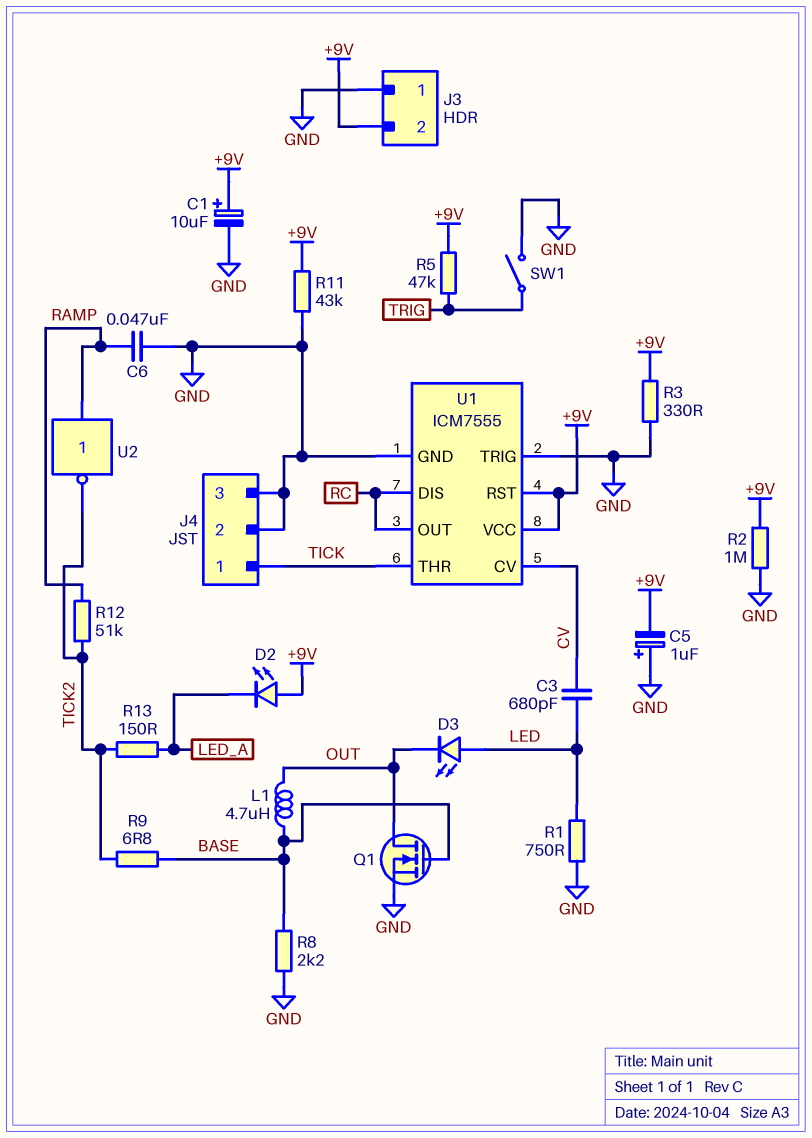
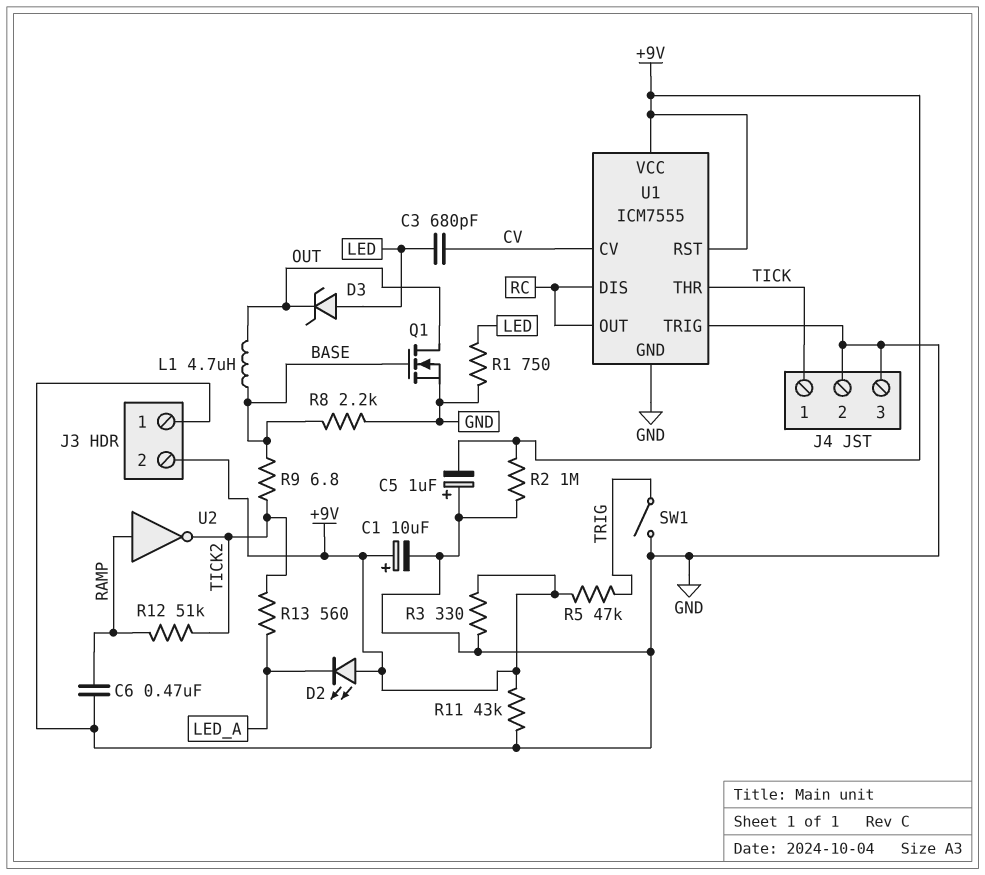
C6: 47nF (GND, RAMP) -> 470nF (GND, RAMP)
D3: LED (A LED, K OUT) -> zener (A LED, K OUT)
R13: 150 (LED_A, TICK2) -> 560 (LED_A, TICK2)

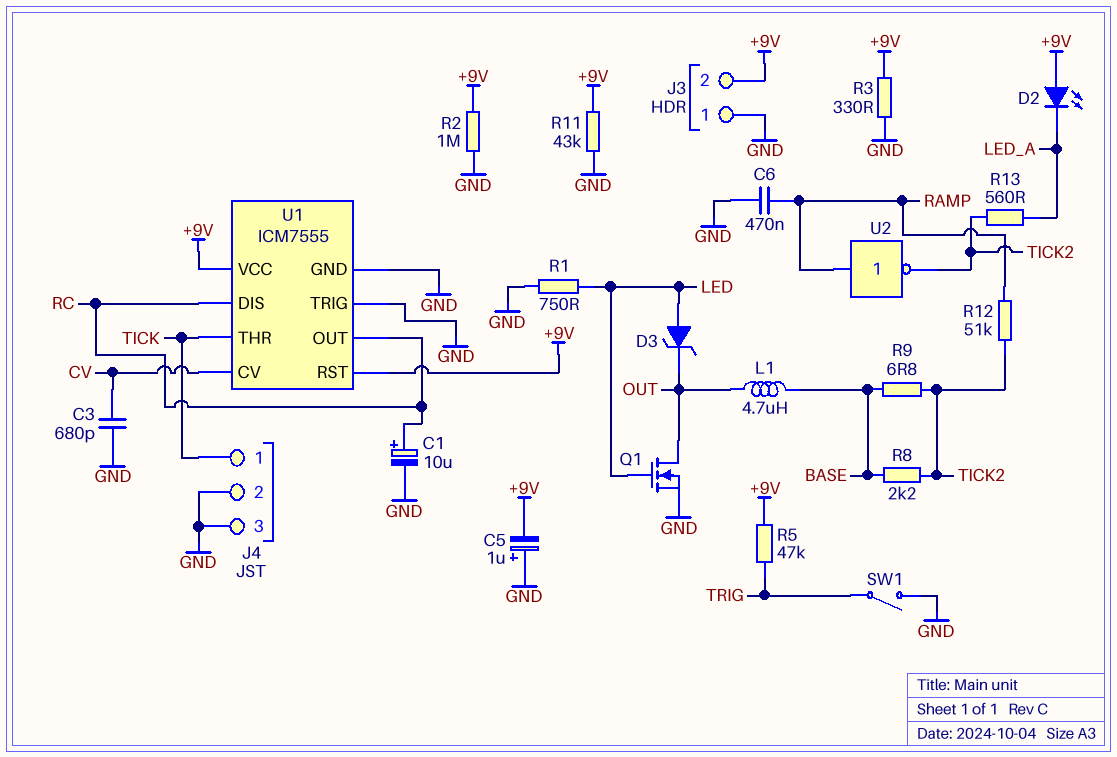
C1: 10uF (plus +9V, minus GND) -> 10uF (plus RC, minus GND)
C3: 680pF (CV, LED) -> 680pF (CV, GND)
Q1: NMOS (G BASE, D OUT, S GND) -> NMOS (G LED, D OUT, S GND)
R8: 2.2k (BASE, GND) -> 2.2k (BASE, TICK2)

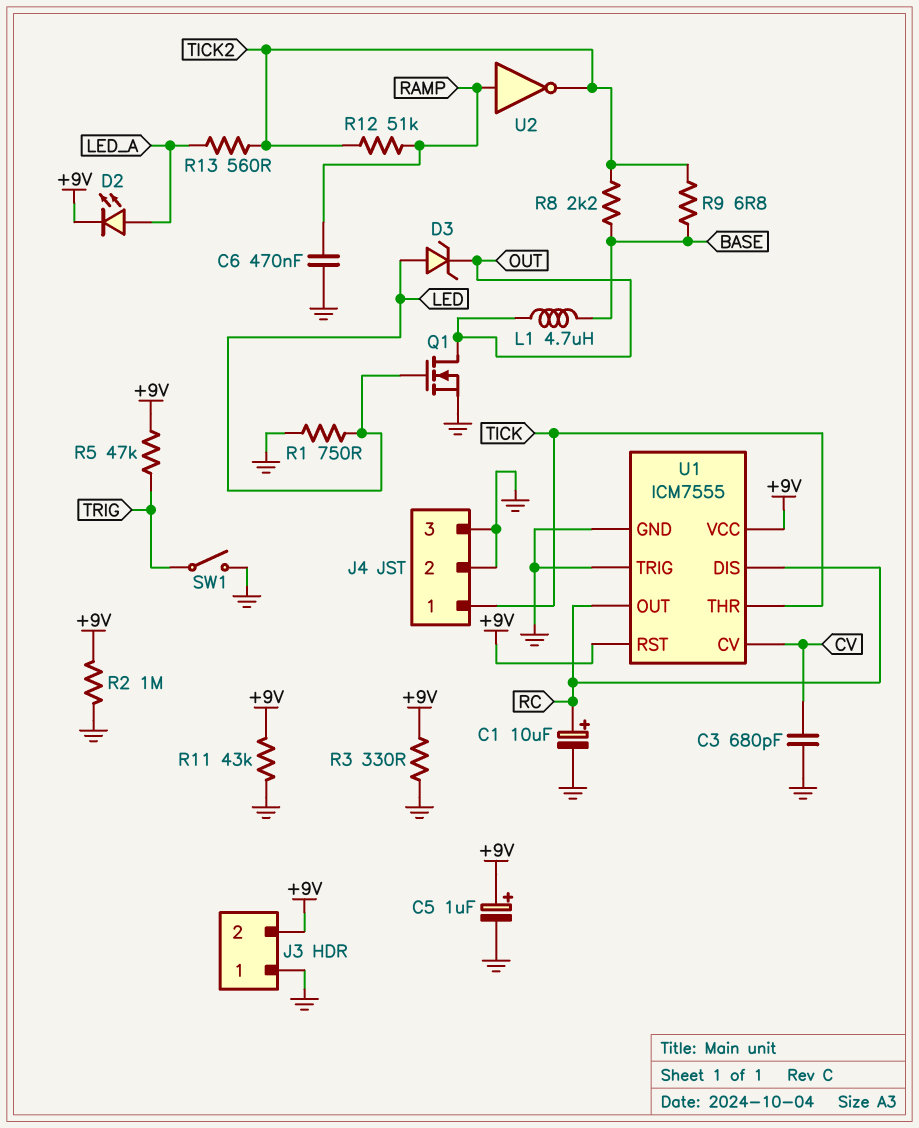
C5: 1uF (plus GND, minus +9V) -> 1uF (plus +9V, minus GND)
D2: LED (A +9V, K LED_A) -> LED (A LED_A, K +9V)

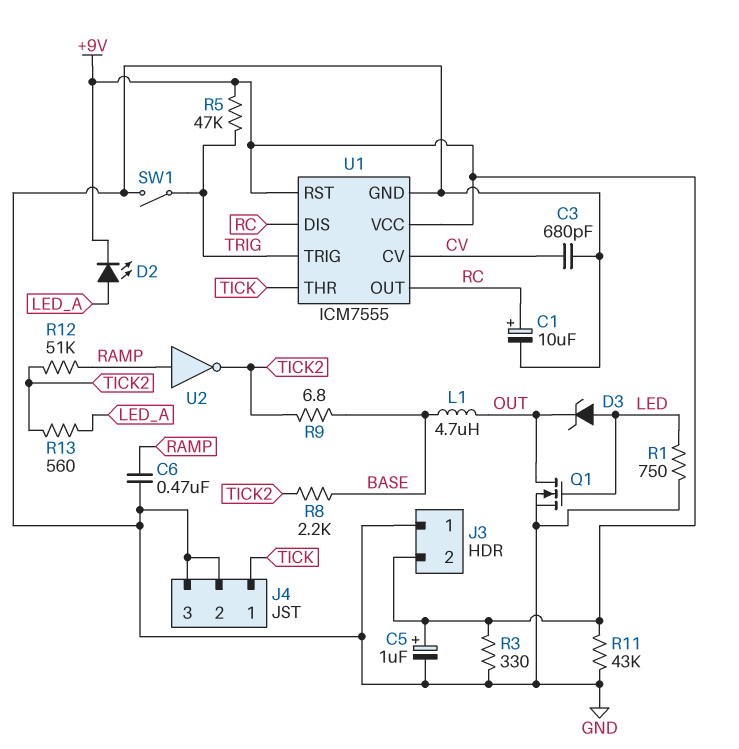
R2: 1M (+9V, GND) -> none
U1 pin TRIG: GND -> TRIG

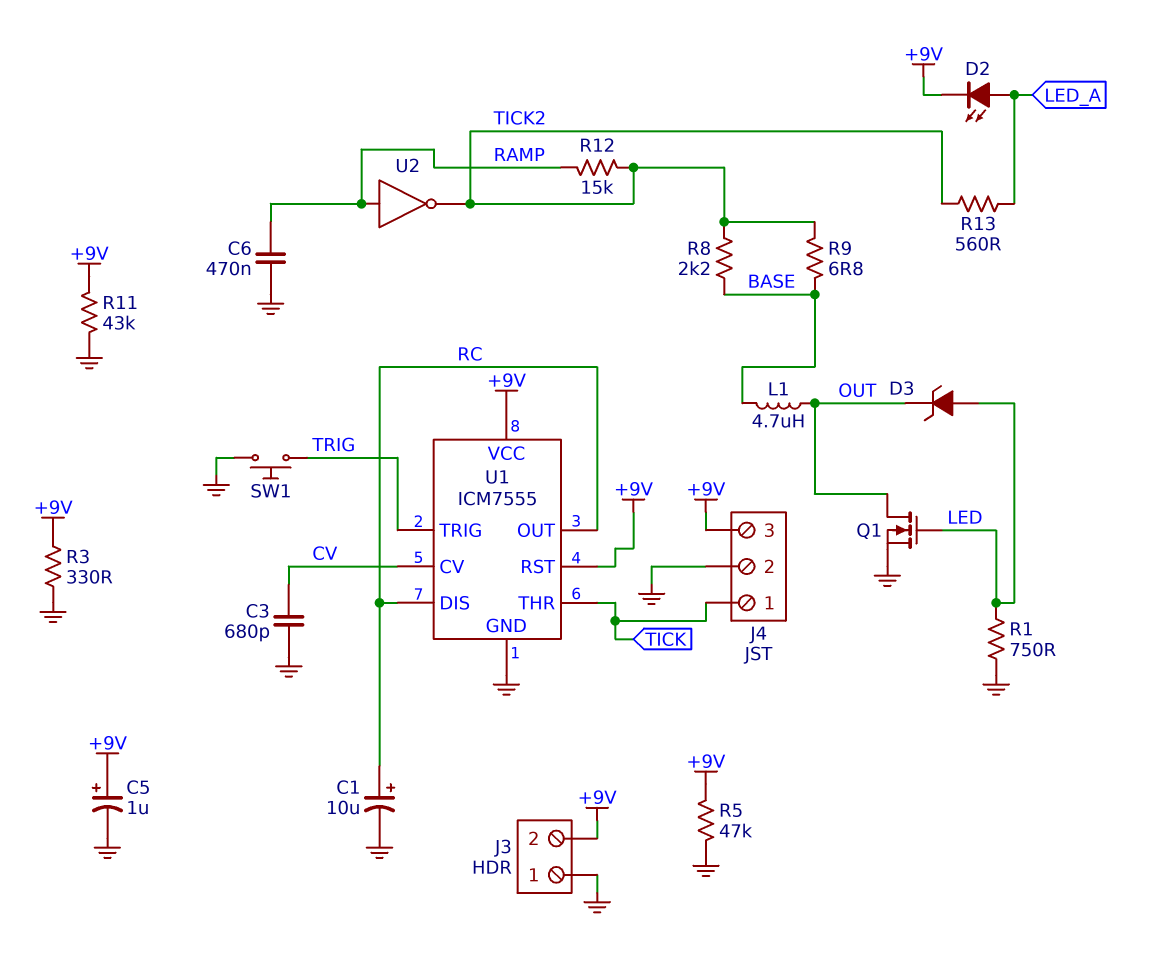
J4 pin 3: GND -> +9V
R5: 47k (+9V, TRIG) -> 47k (+9V, GND)
R12: 51k (RAMP, TICK2) -> 15k (RAMP, TICK2)
SW1: switch (GND, TRIG) -> button (GND, TRIG)

